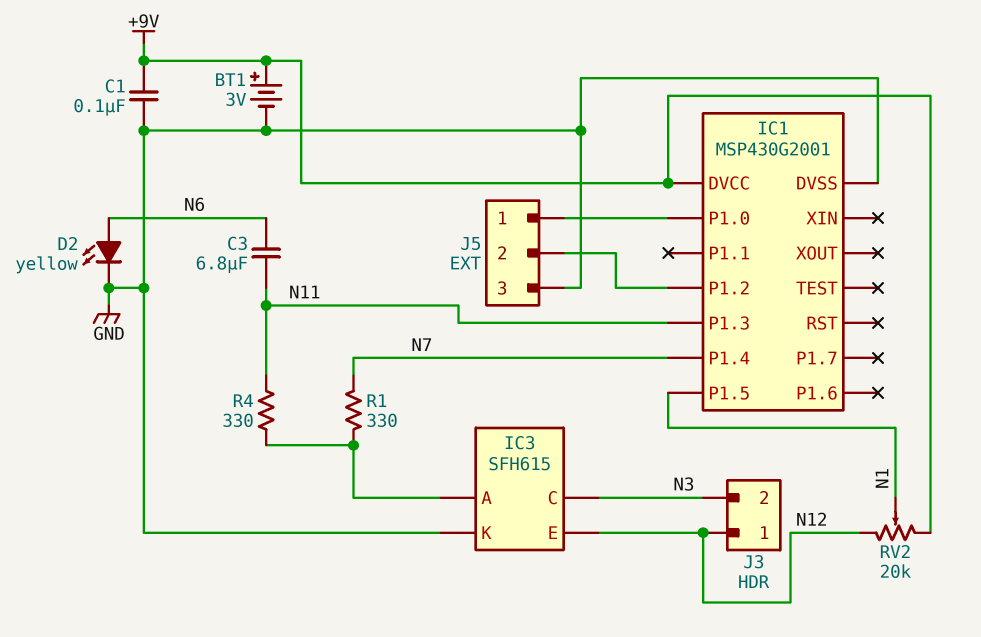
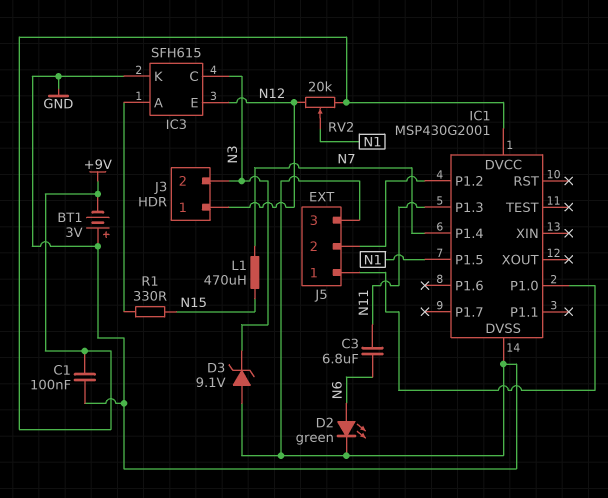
BT1: 3V (plus +9V, minus GND) -> 3V (plus GND, minus +9V)
D2: LED yellow (A N6, K GND) -> LED green (A N6, K GND)
D3: none -> zener 9.1V (A GND, K N3)
L1: none -> 470uH (N7, N15)
R1: 330 (IC3/A, N7) -> 330 (IC3/A, N15)
R4: 330 (IC3/A, N11) -> none

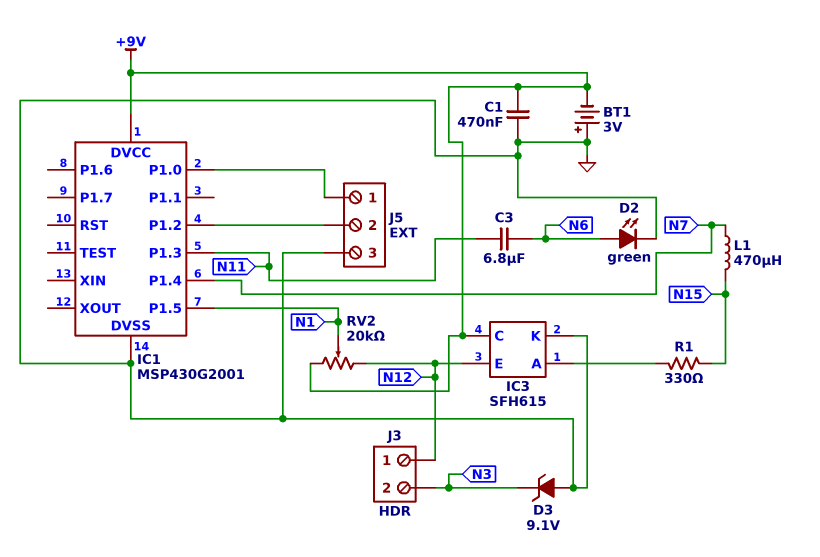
C1: 100nF (+9V, GND) -> 470nF (+9V, GND)
IC3 pin C: N3 -> +9V

